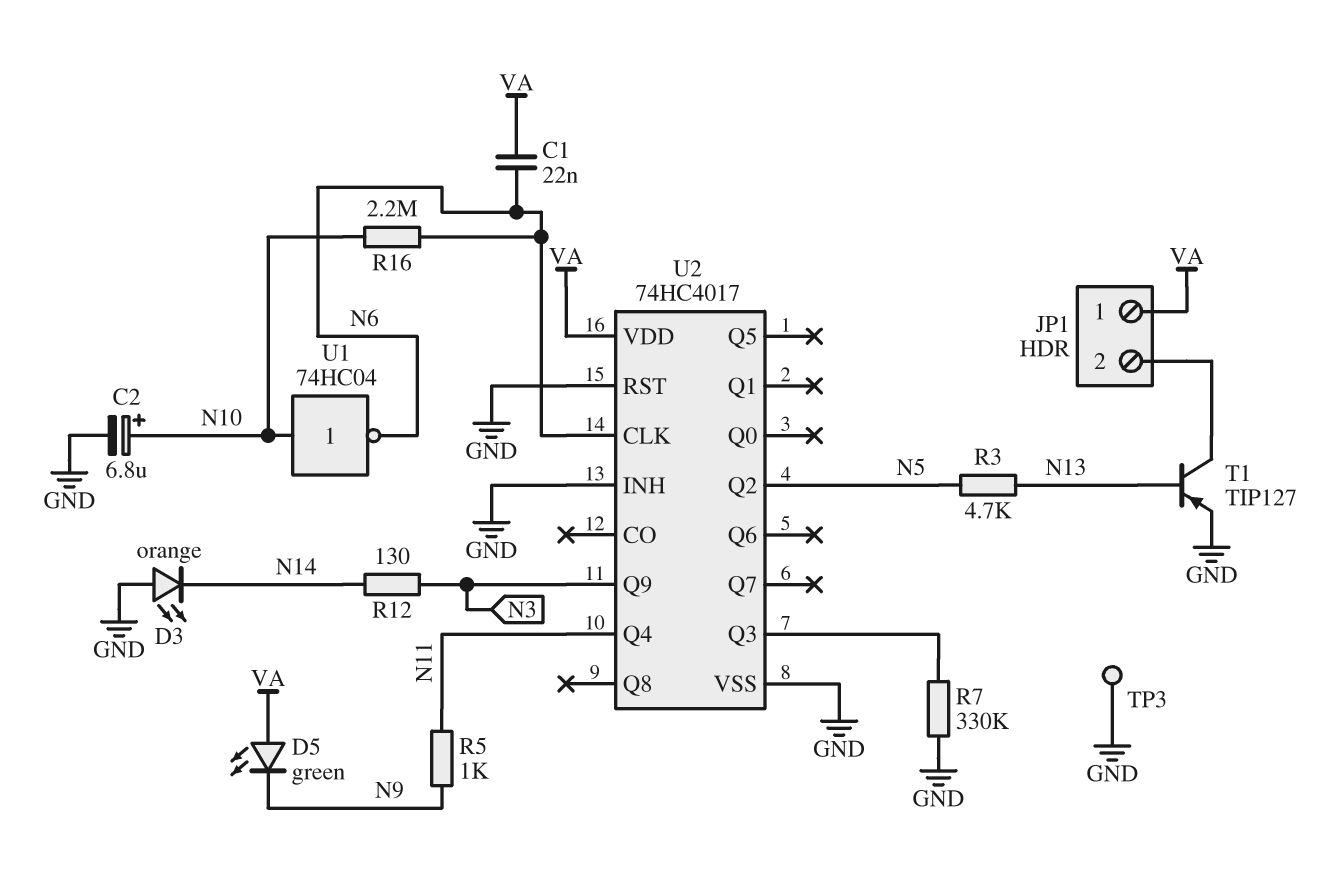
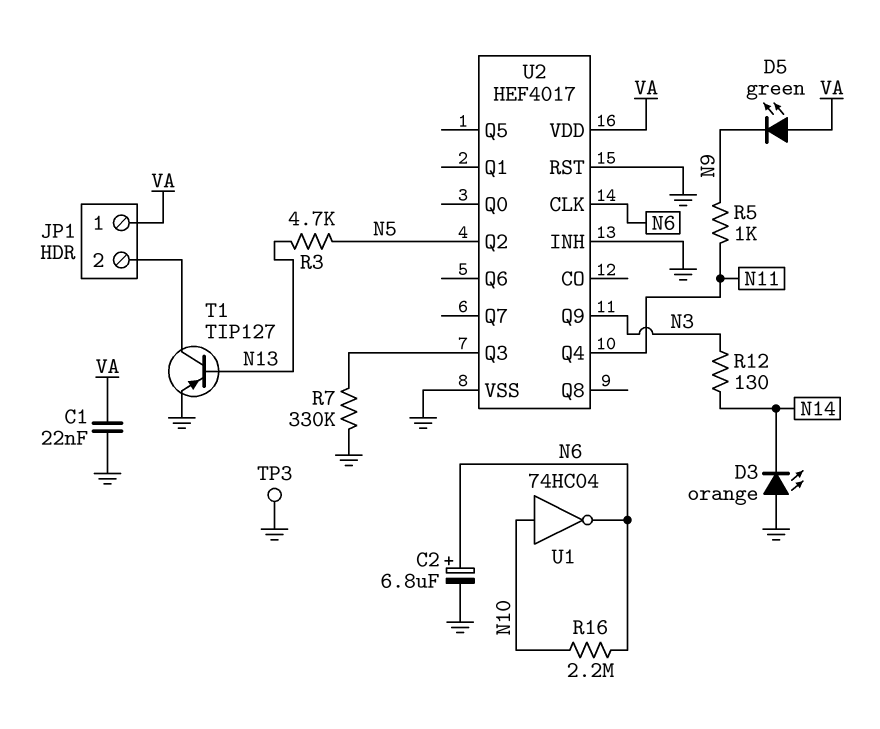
C1: 22nF (N6, VA) -> 22nF (GND, VA)
C2: 6.8uF (plus N10, minus GND) -> 6.8uF (plus N6, minus GND)
U2: 74HC4017 -> HEF4017

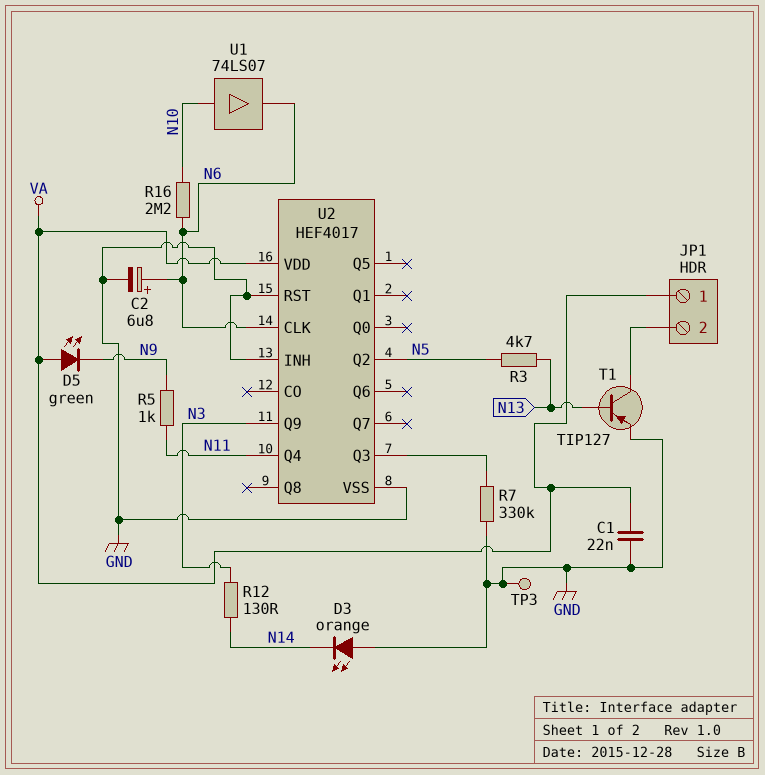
U1: NOT 74HC04 (in N10, out N6) -> buffer 74LS07 (in N10, out N6)

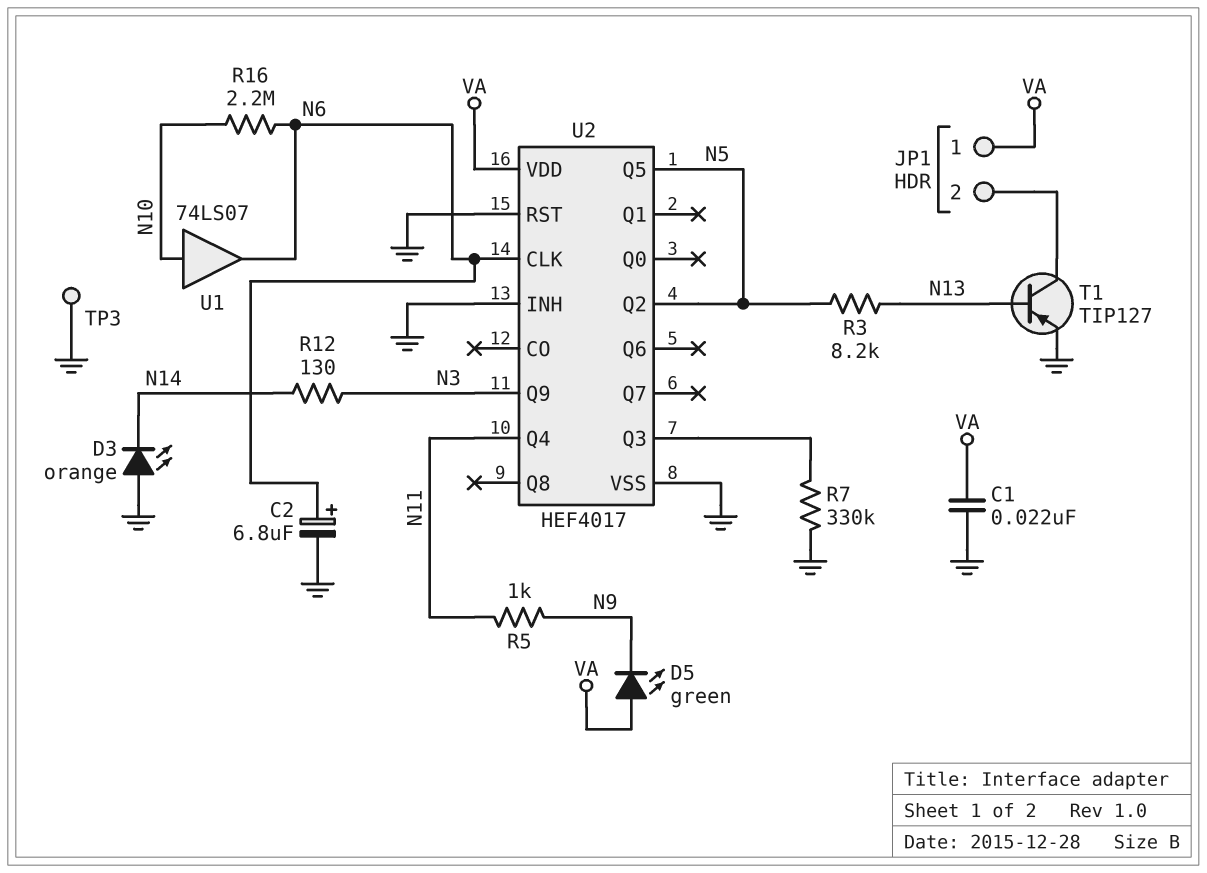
R3: 4.7k (N5, N13) -> 8.2k (N5, N13)
U2 pin Q5: none -> N5

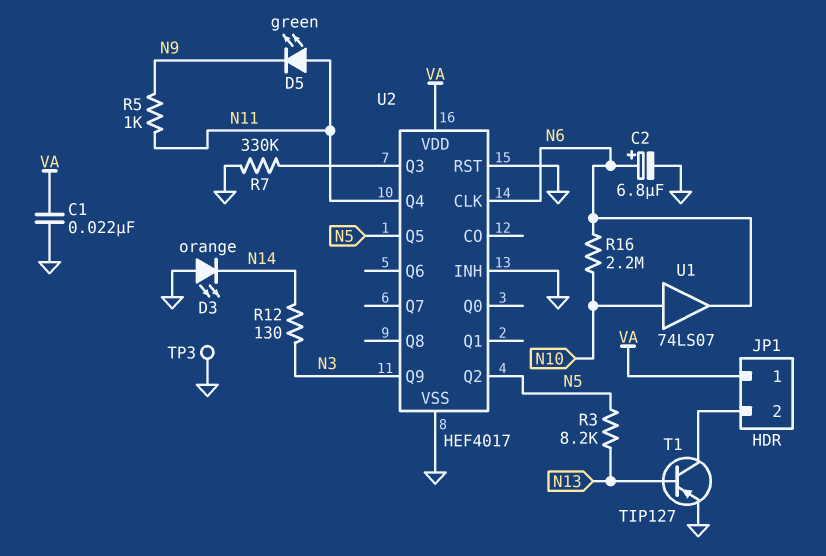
D5: LED green (A VA, K N9) -> LED green (A N11, K N9)

